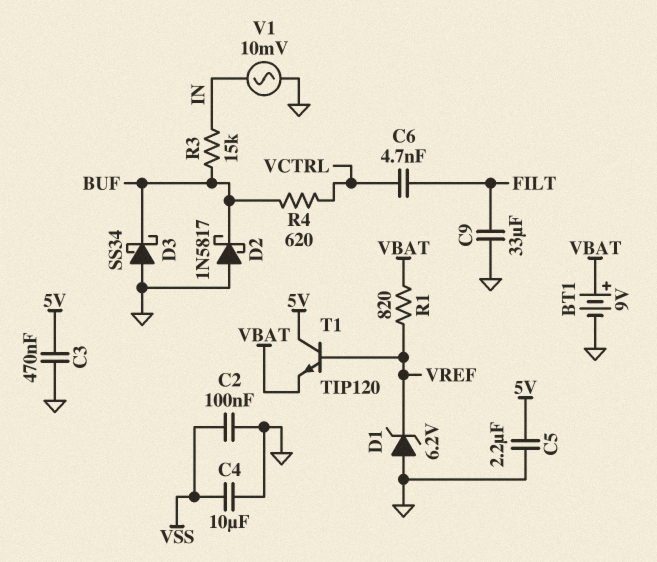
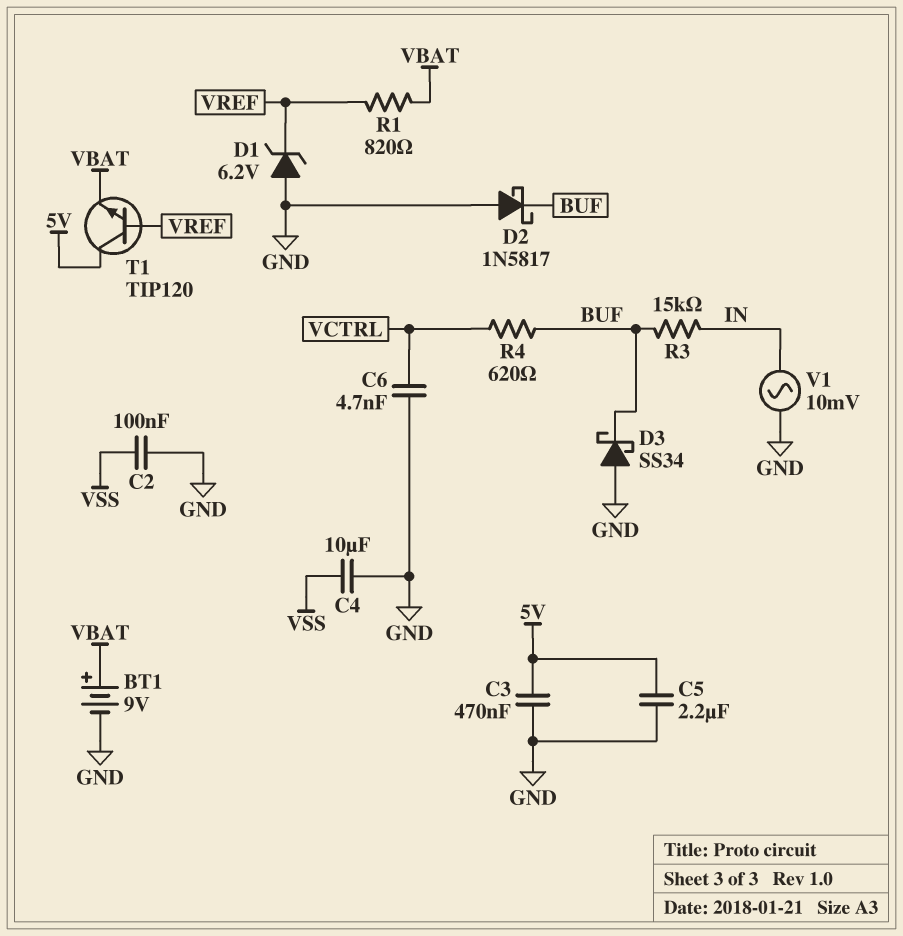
C6: 4.7nF (FILT, VCTRL) -> 4.7nF (GND, VCTRL)
C9: 33uF (FILT, GND) -> none

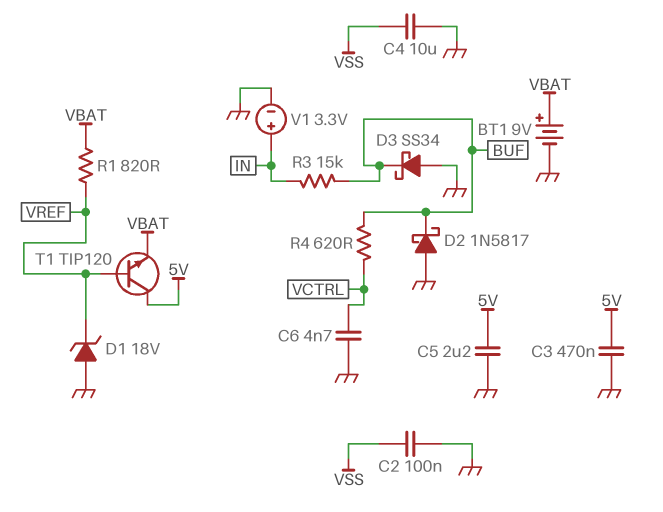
D1: zener 6.2V (A GND, K VREF) -> zener 18V (A GND, K VREF)
V1: AC 10mV (GND, IN) -> 3.3V (plus IN, minus GND)

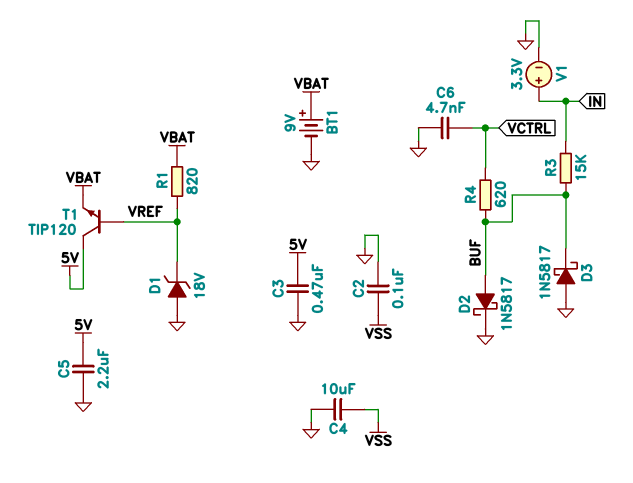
D2: schottky 1N5817 (A GND, K BUF) -> schottky 1N5817 (A BUF, K GND)
D3: schottky SS34 (A GND, K BUF) -> schottky 1N5817 (A GND, K BUF)

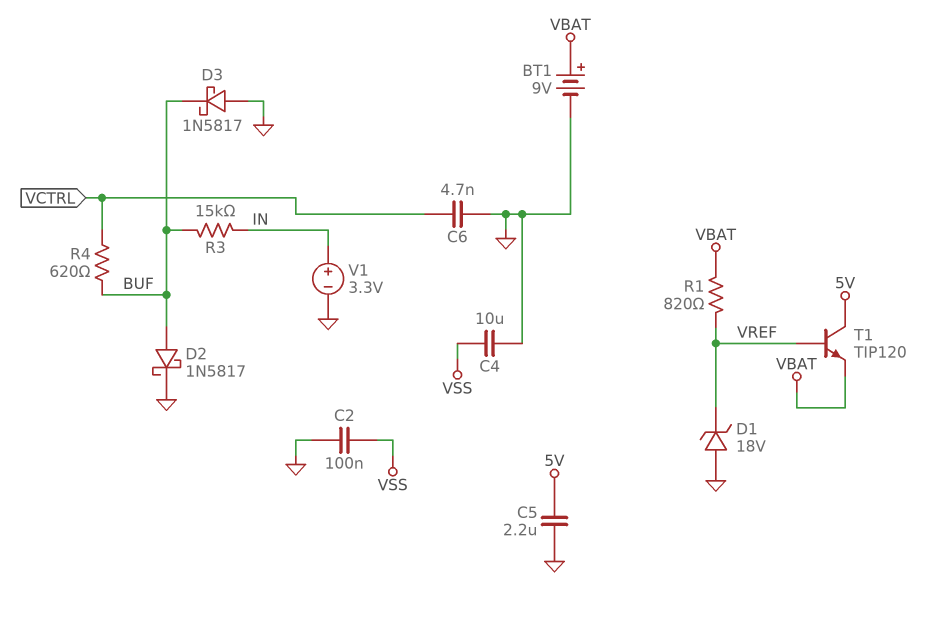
C3: 470nF (5V, GND) -> none

